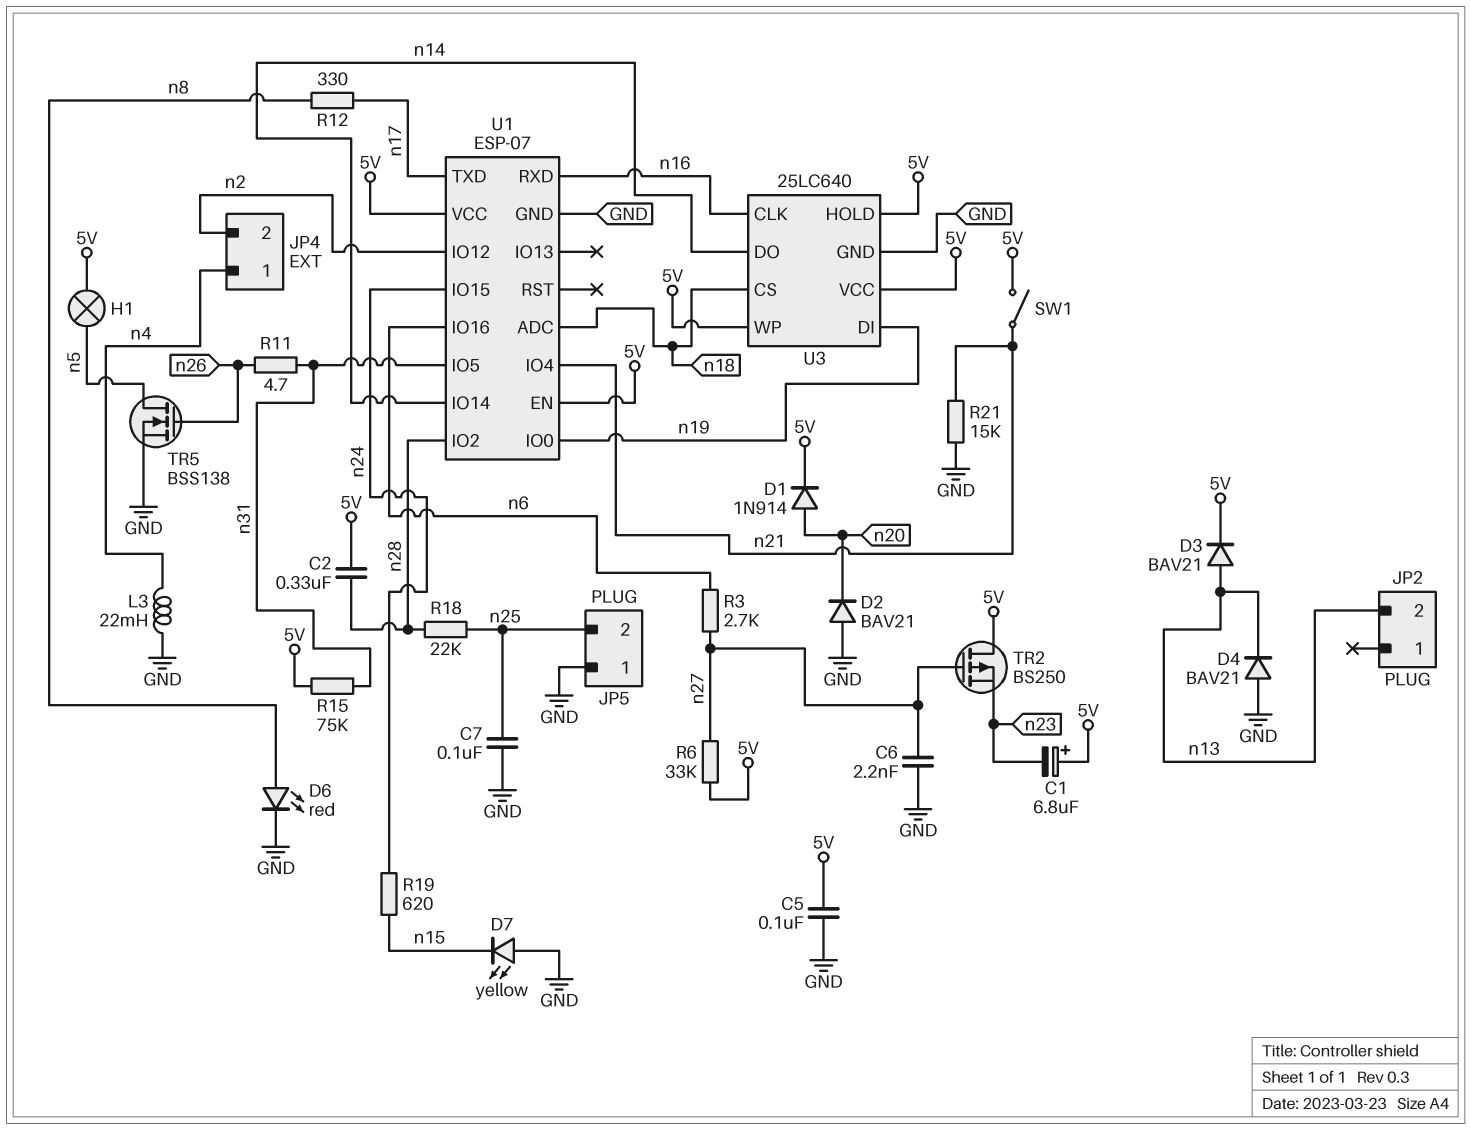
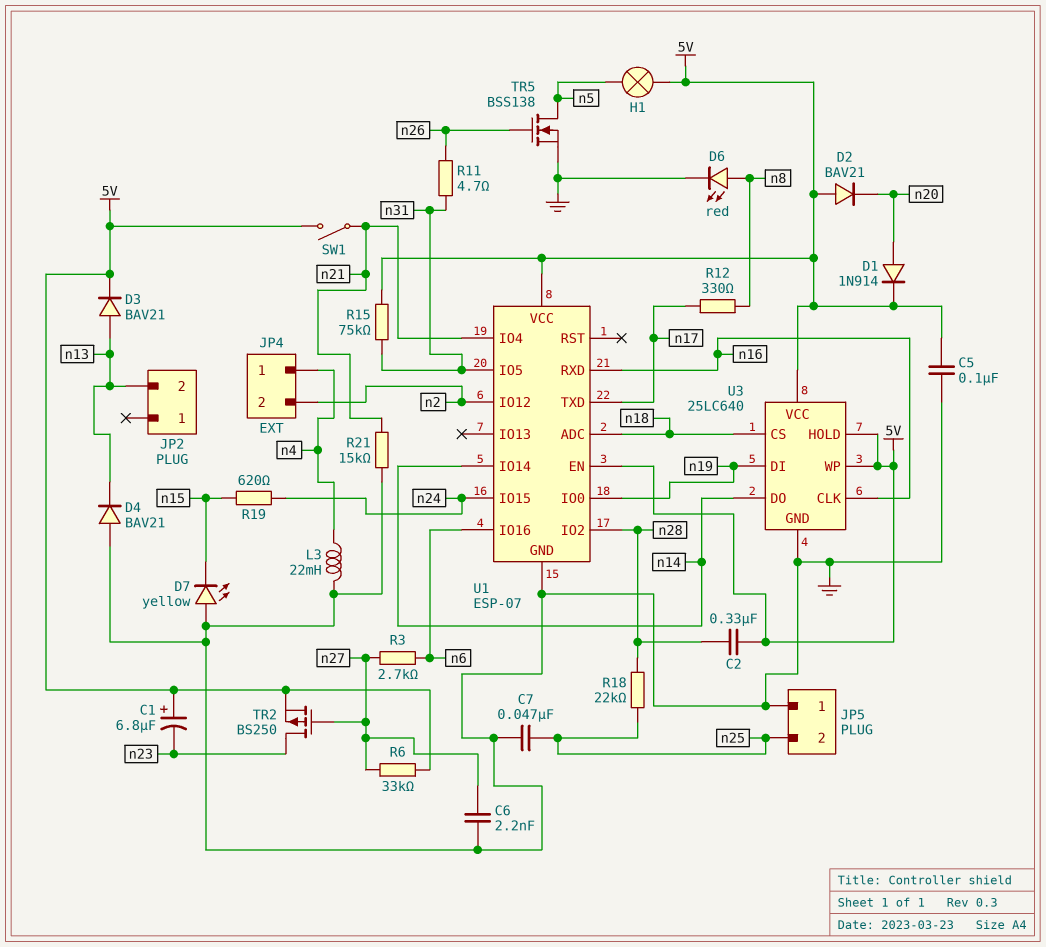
C7: 100nF (GND, n25) -> 47nF (GND, n25)
D2: diode BAV21 (A GND, K n20) -> diode BAV21 (A 5V, K n20)
TR2: PMOS BS250 (G n27, D 5V, S n23) -> PMOS BS250 (G n27, D n23, S 5V)

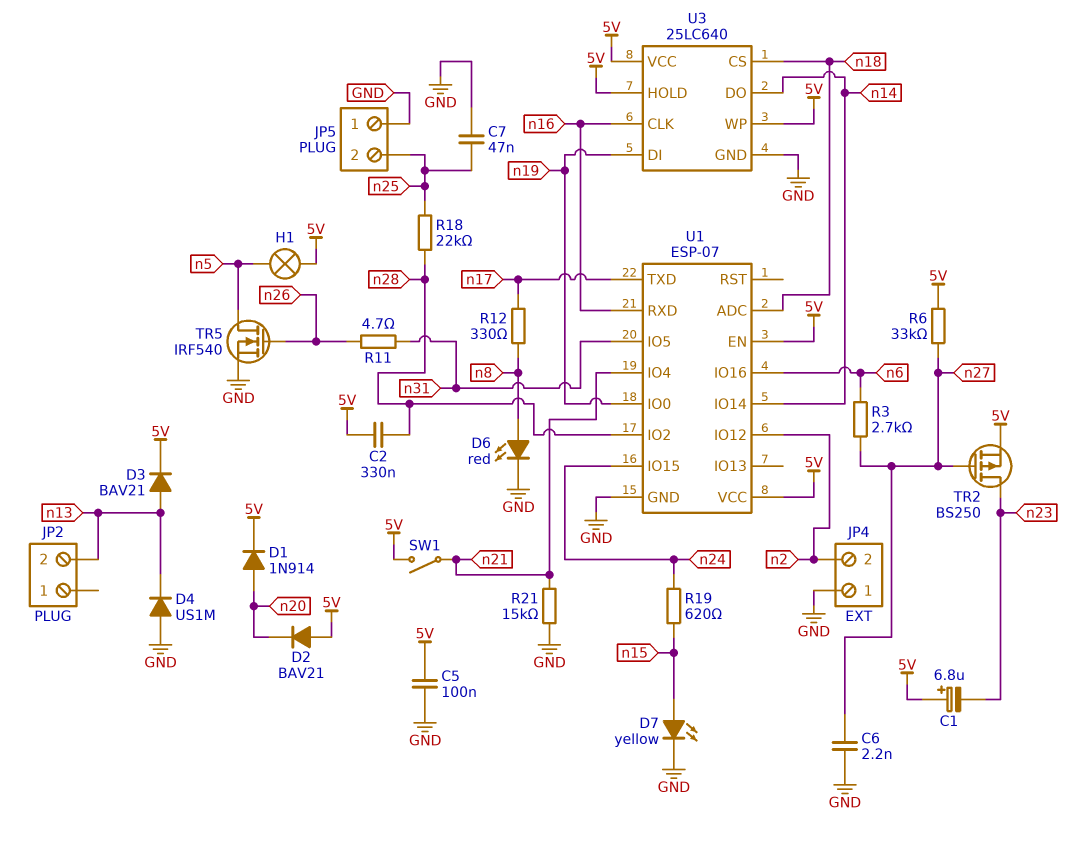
D4: diode BAV21 (A GND, K n13) -> diode US1M (A GND, K n13)
D7: LED yellow (A GND, K n15) -> LED yellow (A n15, K GND)
JP4 pin 1: n4 -> GND
L3: 22mH (GND, n4) -> none
R15: 75k (5V, n31) -> none
TR5: NMOS BSS138 (G n26, D n5, S GND) -> NMOS IRF540 (G n26, D n5, S GND)

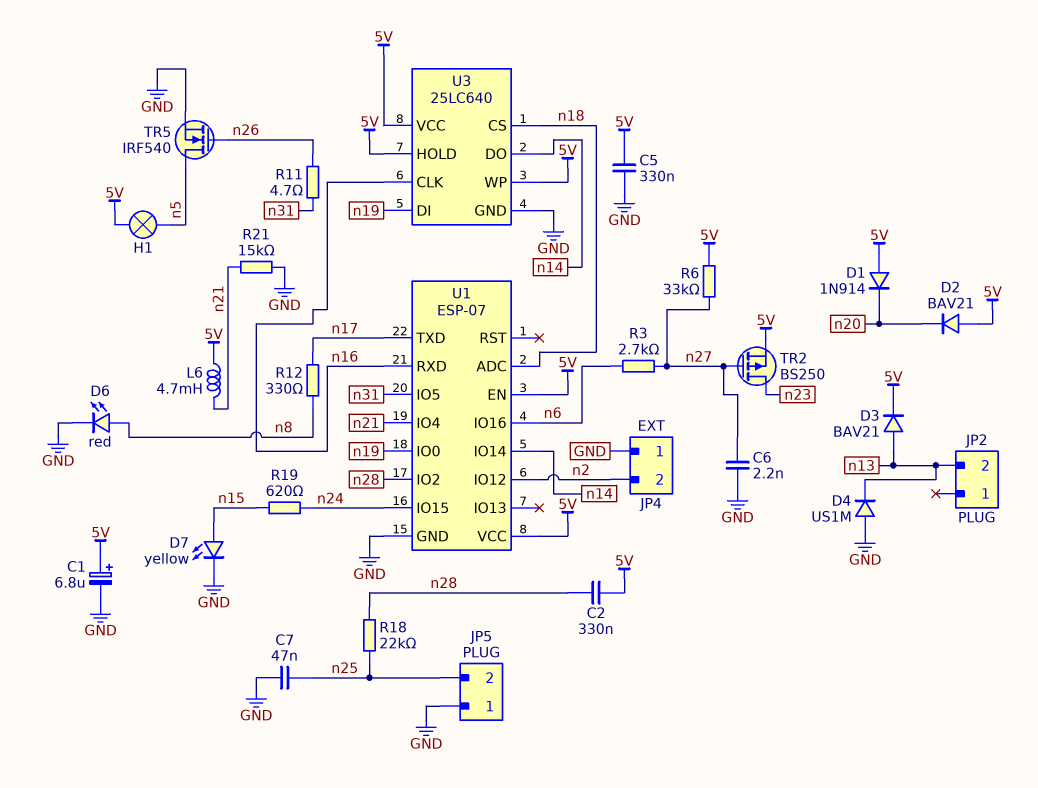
C1: 6.8uF (plus 5V, minus n23) -> 6.8uF (plus 5V, minus GND)
C5: 100nF (5V, GND) -> 330nF (5V, GND)
D1: diode 1N914 (A n20, K 5V) -> diode 1N914 (A 5V, K n20)
L6: none -> 4.7mH (5V, n21)
SW1: switch (5V, n21) -> none

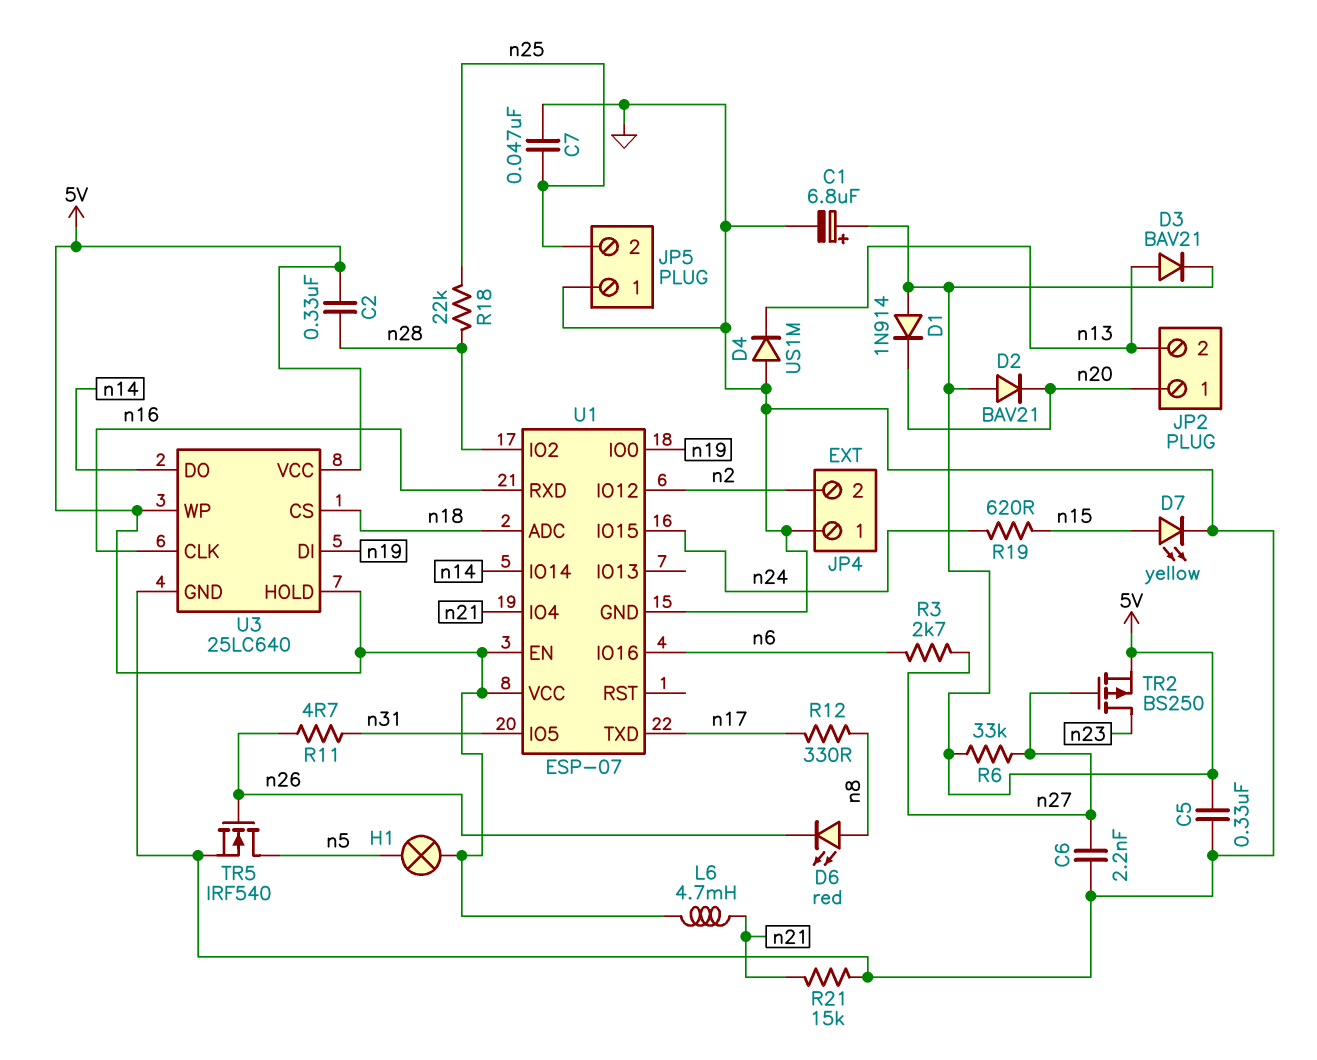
D6: LED red (A n8, K GND) -> LED red (A n8, K n26)
JP2 pin 1: none -> n20

